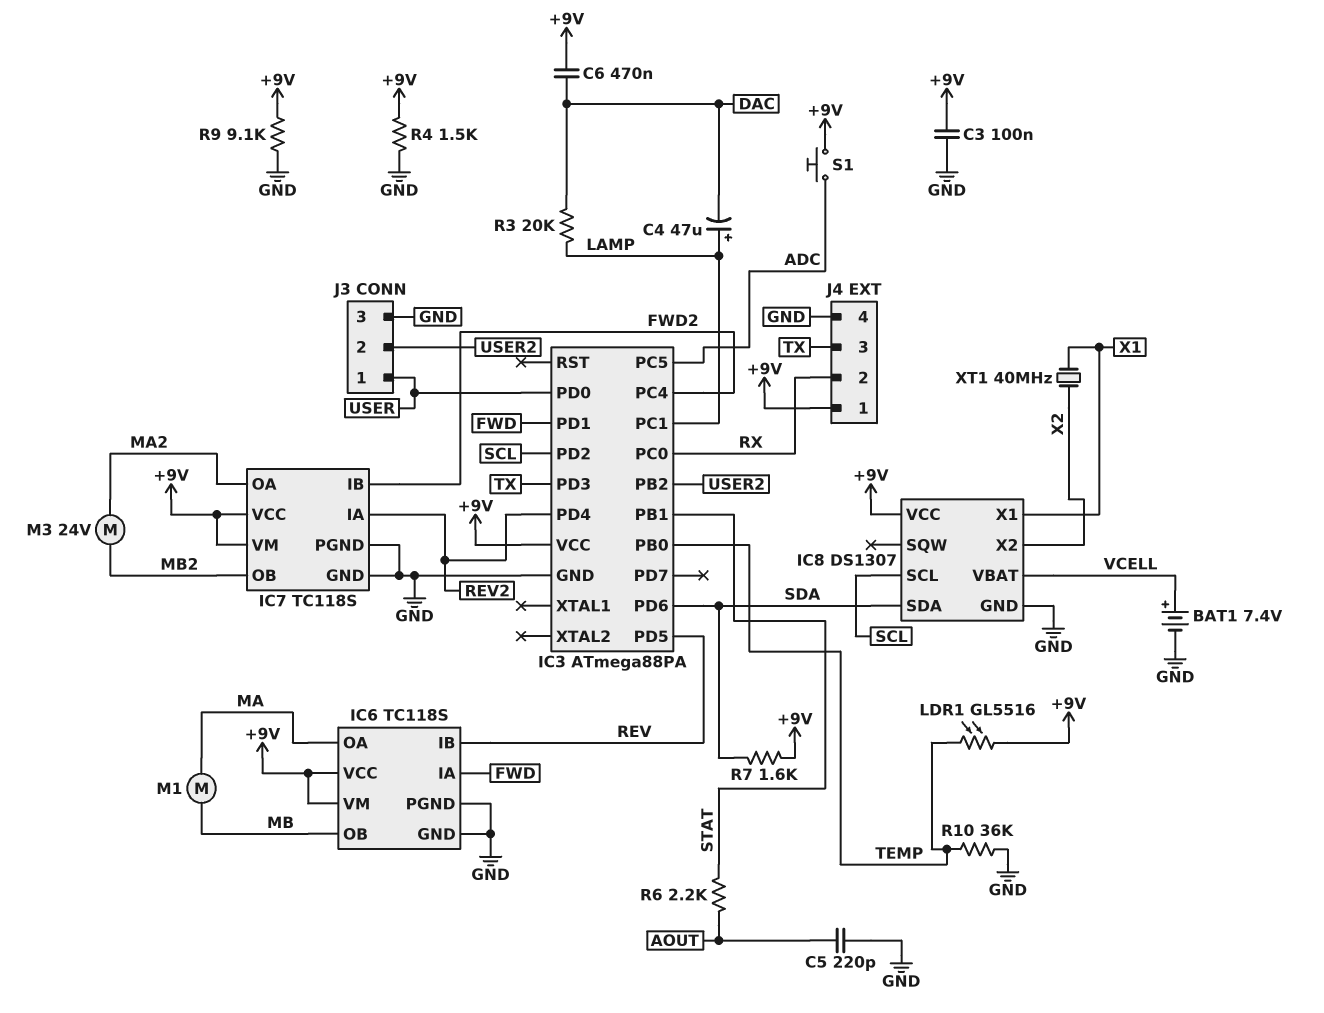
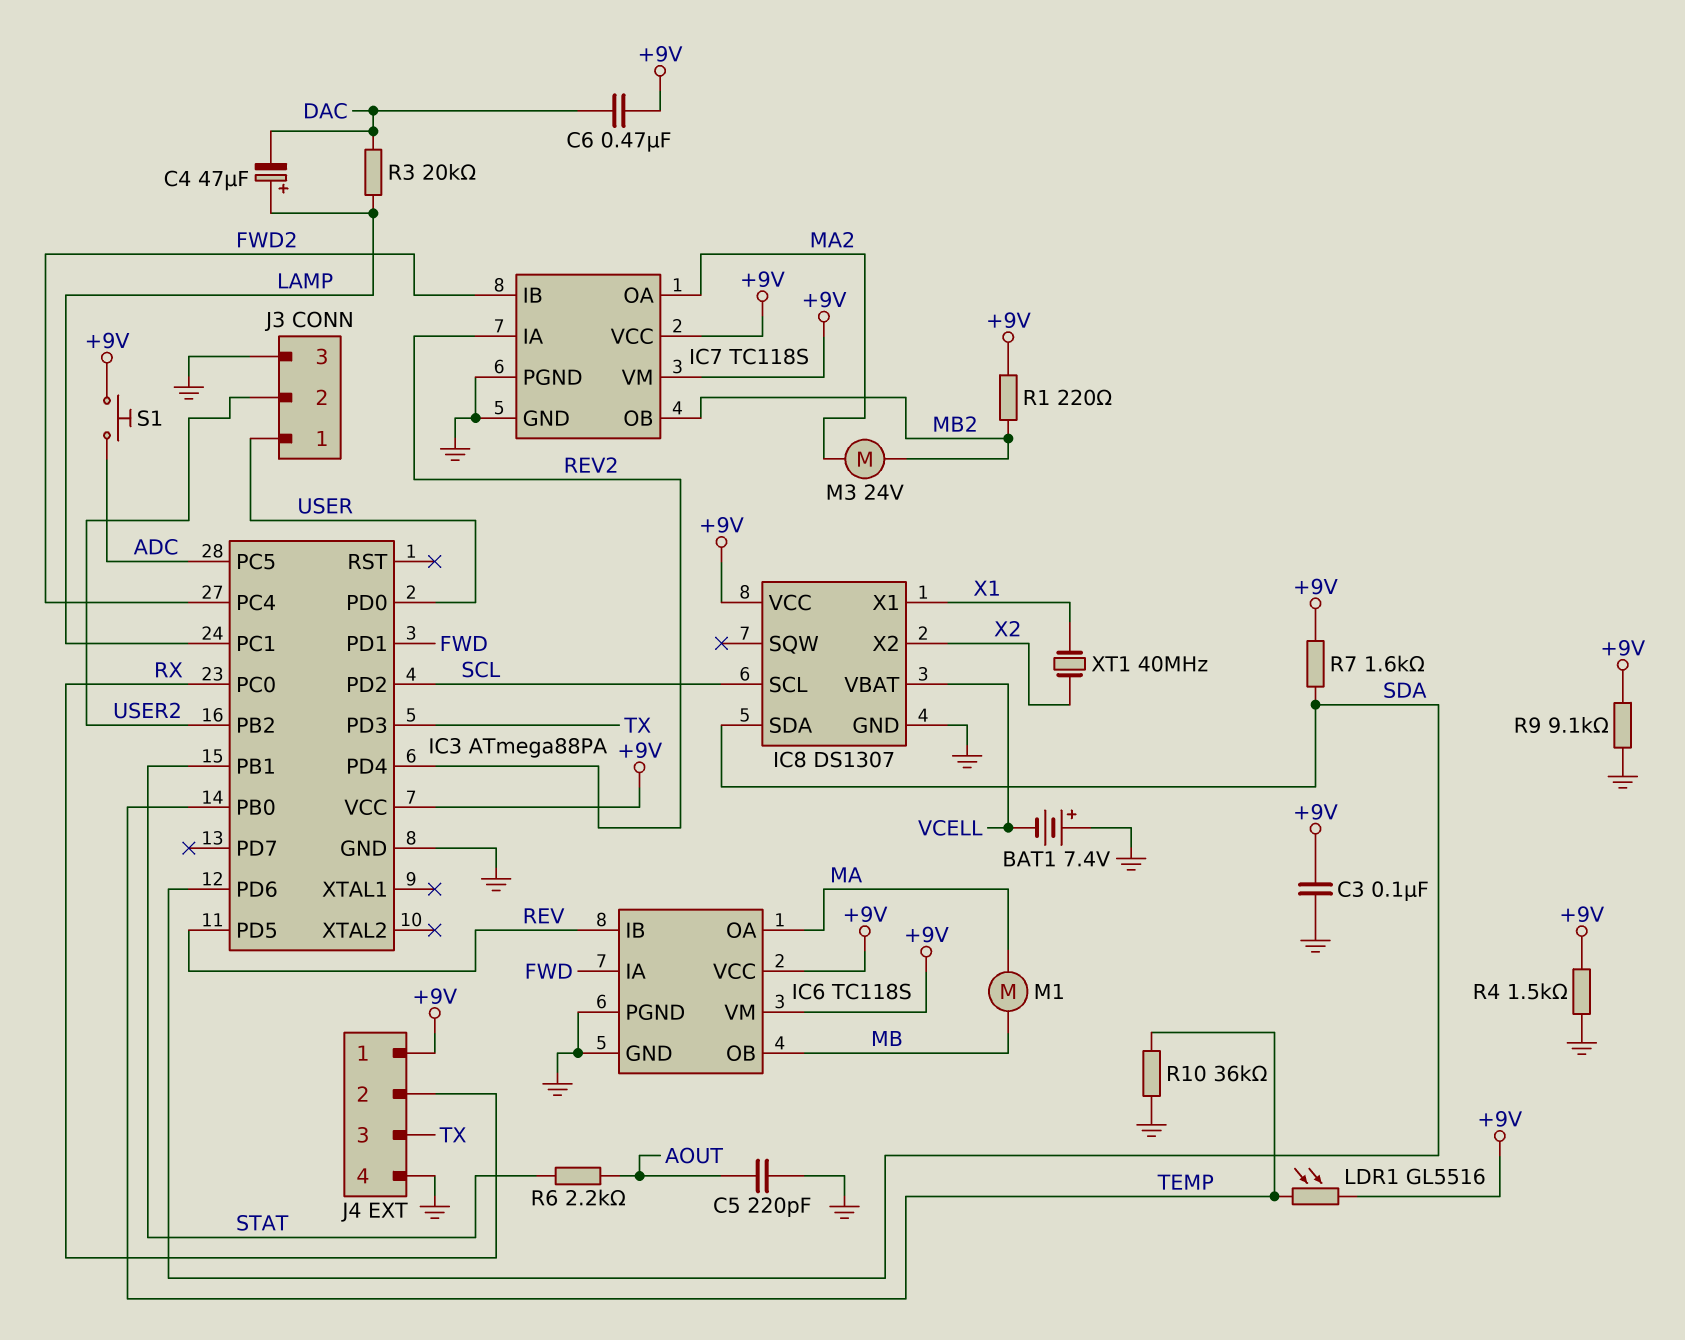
BAT1: 7.4V (plus VCELL, minus GND) -> 7.4V (plus GND, minus VCELL)
R1: none -> 220 (+9V, MB2)

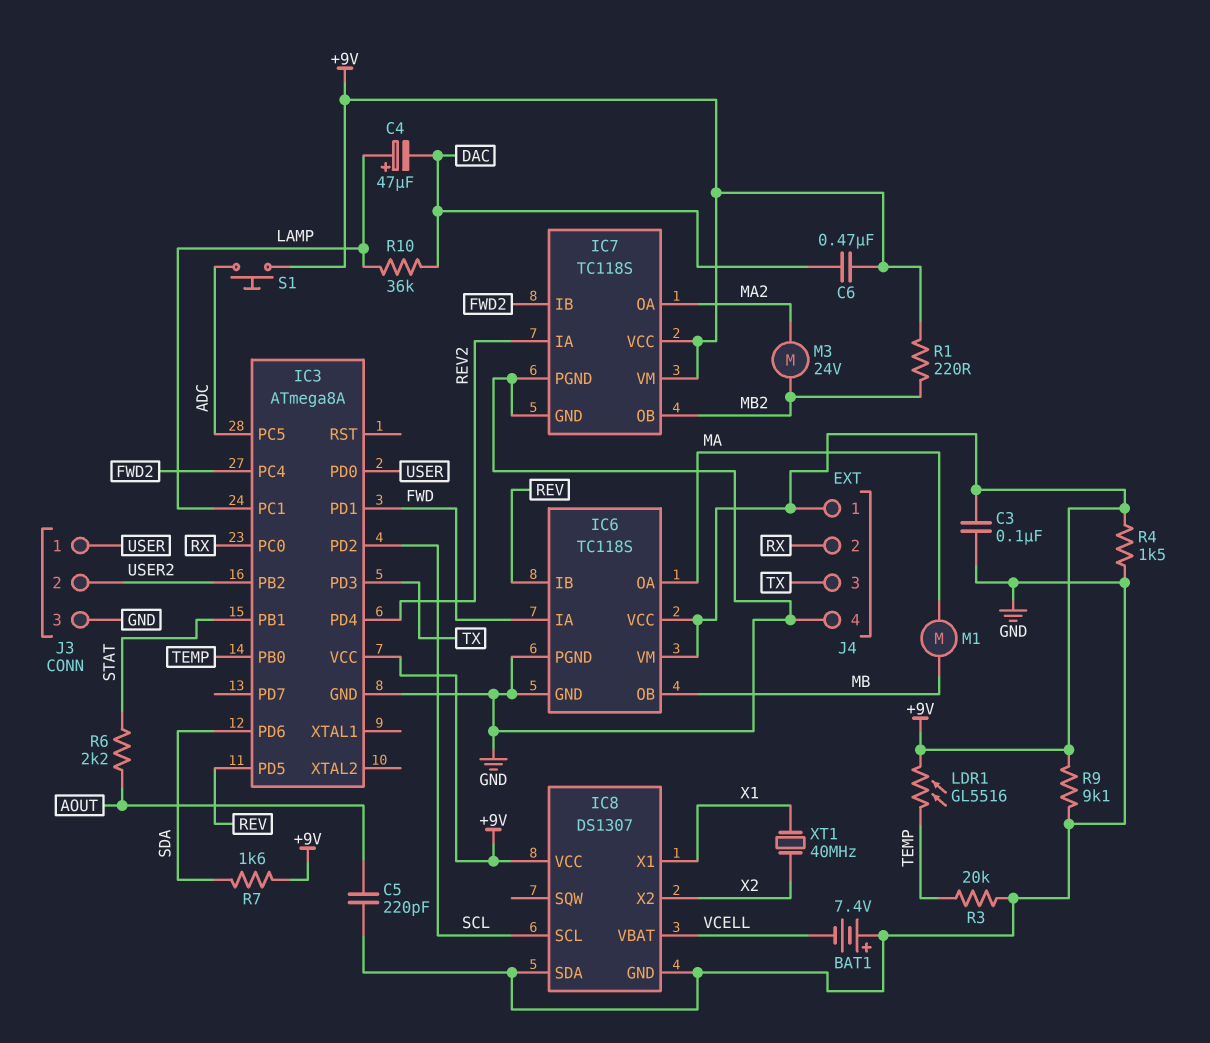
IC3: ATmega88PA -> ATmega8A
IC8 pin SDA: SDA -> GND
R3: 20k (DAC, LAMP) -> 20k (GND, TEMP)
R10: 36k (GND, TEMP) -> 36k (DAC, LAMP)

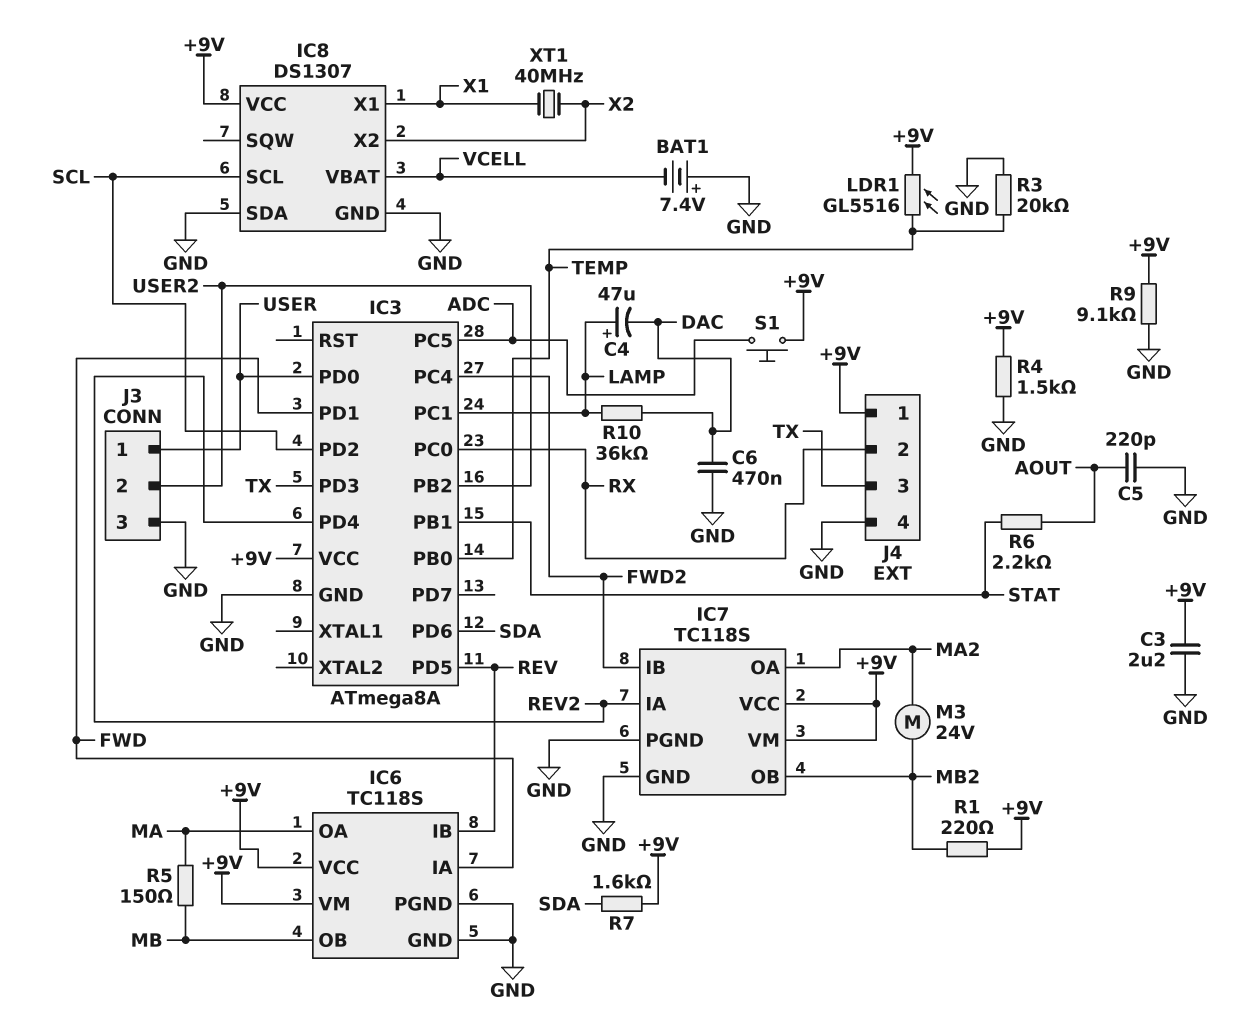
C3: 100nF (+9V, GND) -> 2.2uF (+9V, GND)
C6: 470nF (+9V, DAC) -> 470nF (DAC, GND)
M1: motor (MA, MB) -> none
R5: none -> 150 (MA, MB)

